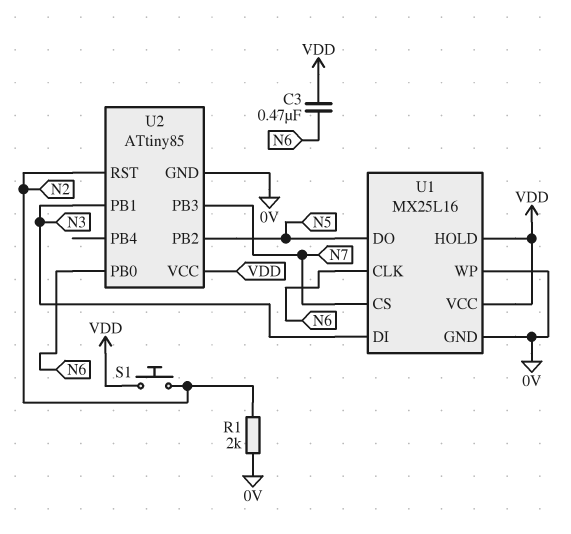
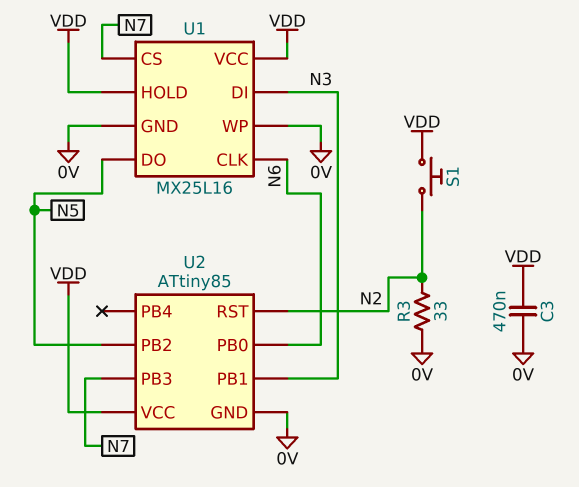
C3: 470nF (N6, VDD) -> 470nF (0V, VDD)
R1: 2k (0V, N2) -> none
R3: none -> 33 (0V, N2)

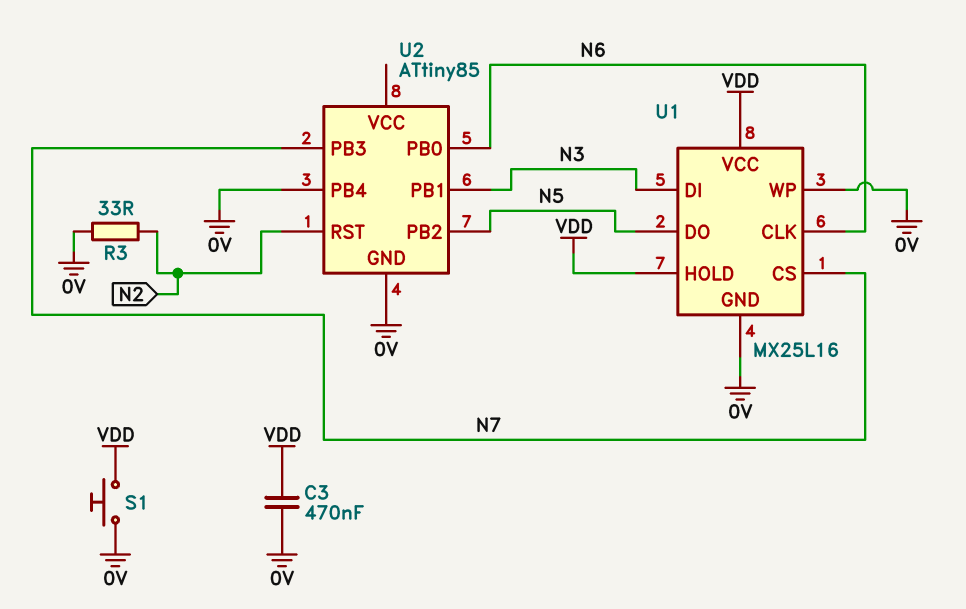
S1: button (N2, VDD) -> button (0V, VDD)
U2 pin PB4: none -> 0V
U2 pin VCC: VDD -> none

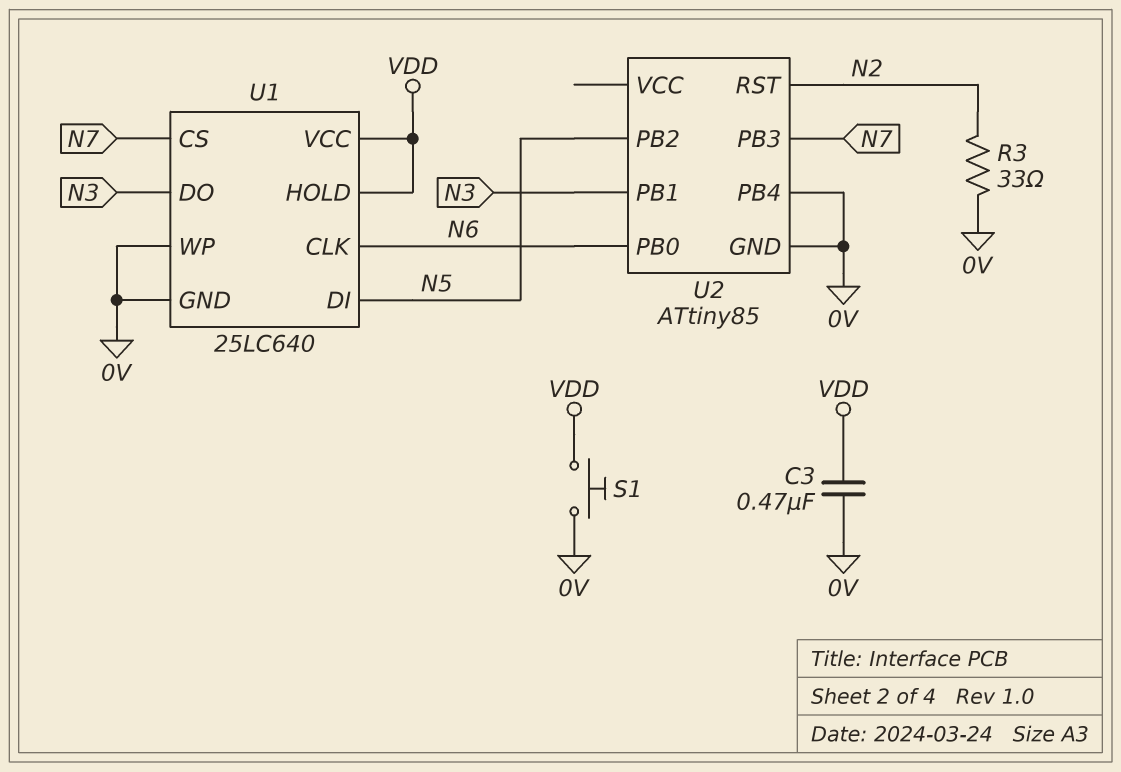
U1: MX25L16 -> 25LC640
U1 pin DI: N3 -> N5
U1 pin DO: N5 -> N3

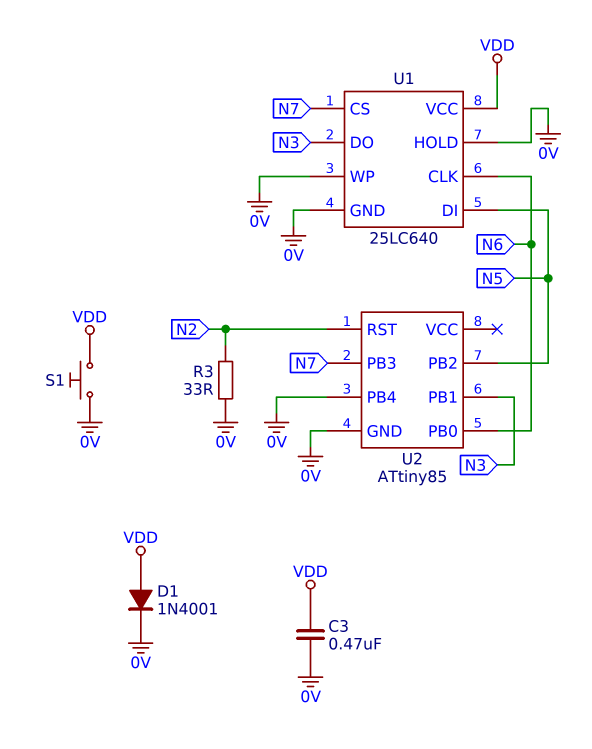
D1: none -> diode 1N4001 (A VDD, K 0V)
U1 pin HOLD: VDD -> 0V

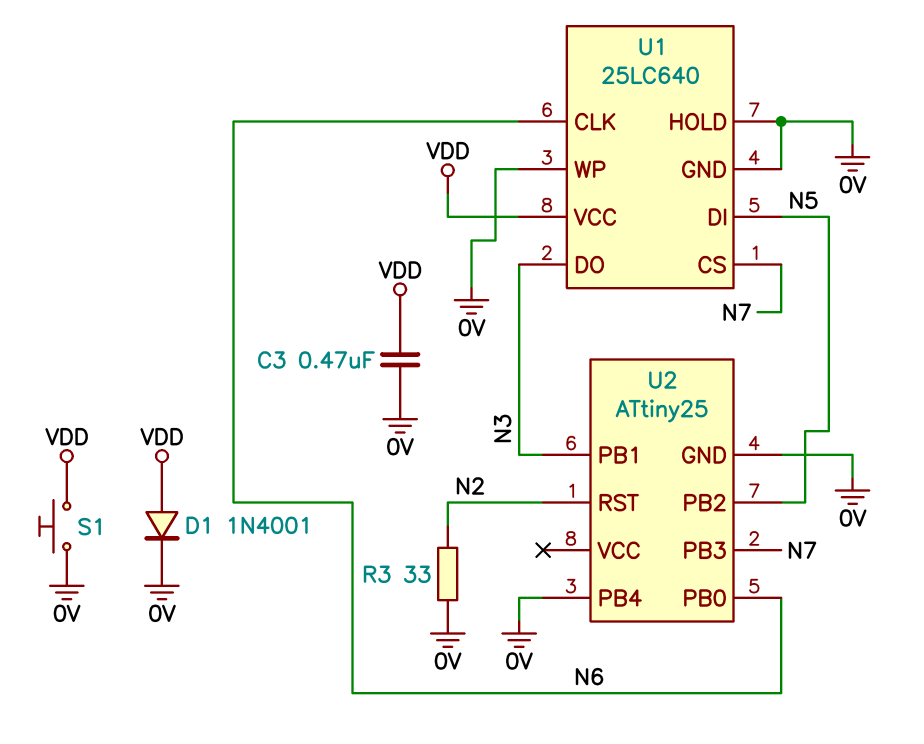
U2: ATtiny85 -> ATtiny25

